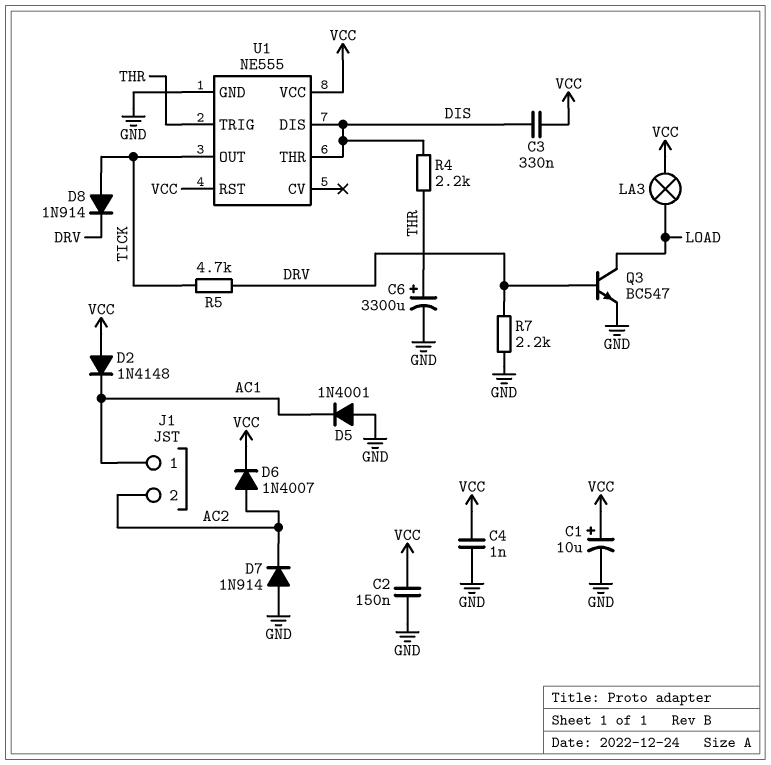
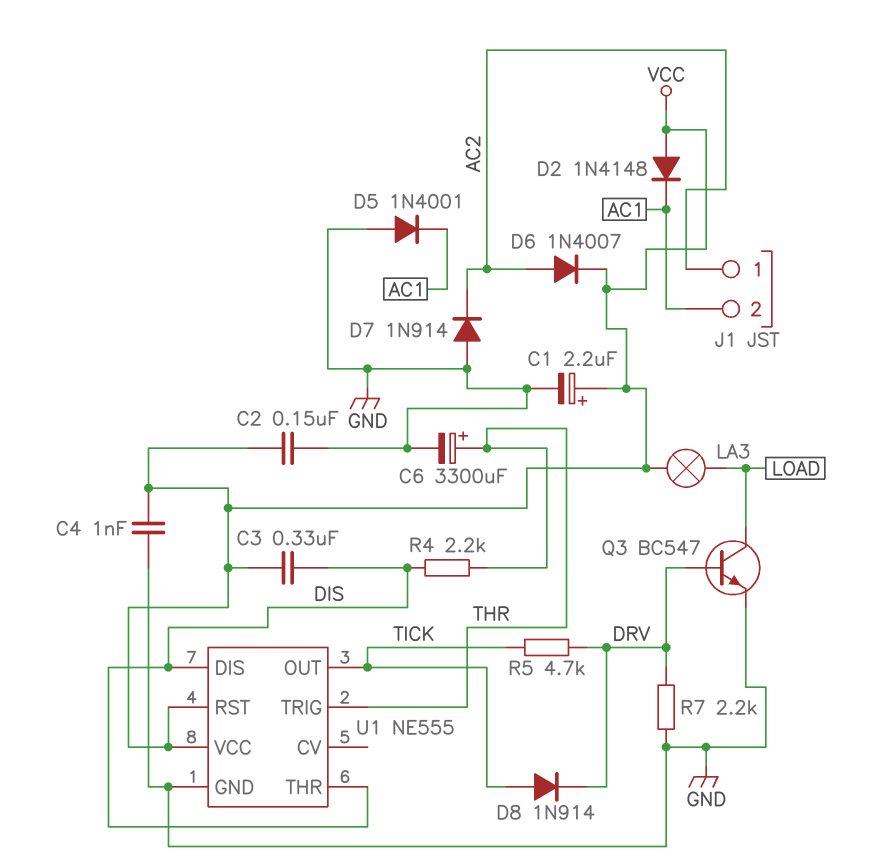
C1: 10uF (plus VCC, minus GND) -> 2.2uF (plus VCC, minus GND)
J1 pin 1: AC1 -> AC2
J1 pin 2: AC2 -> AC1

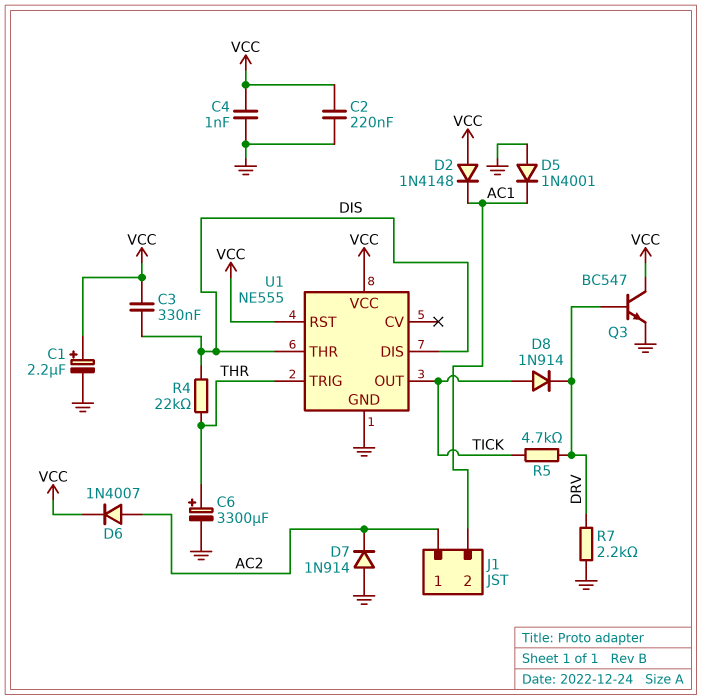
C2: 150nF (GND, VCC) -> 220nF (GND, VCC)
LA3: lamp (LOAD, VCC) -> none
Q3: NPN BC547 (B DRV, C LOAD, E GND) -> NPN BC547 (B DRV, C VCC, E GND)
R4: 2.2k (DIS, THR) -> 22k (DIS, THR)

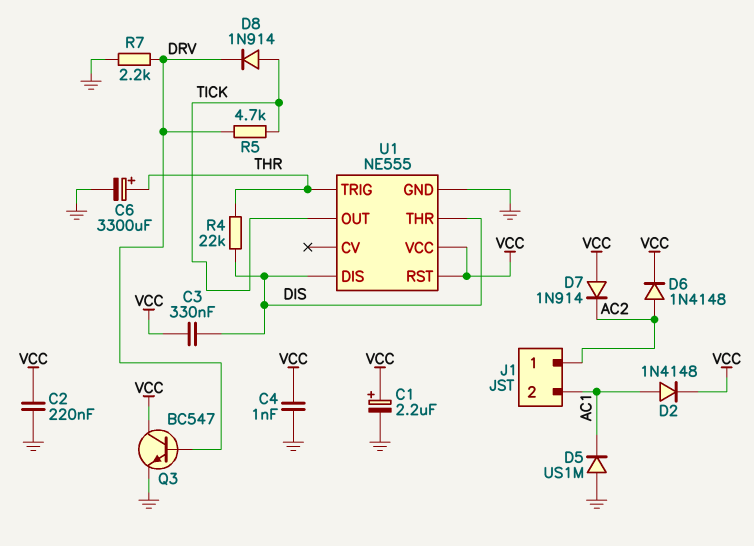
D2: diode 1N4148 (A VCC, K AC1) -> diode 1N4148 (A AC1, K VCC)
D5: diode 1N4001 (A GND, K AC1) -> diode US1M (A GND, K AC1)
D6: diode 1N4007 (A AC2, K VCC) -> diode 1N4148 (A AC2, K VCC)
D7: diode 1N914 (A GND, K AC2) -> diode 1N914 (A VCC, K AC2)

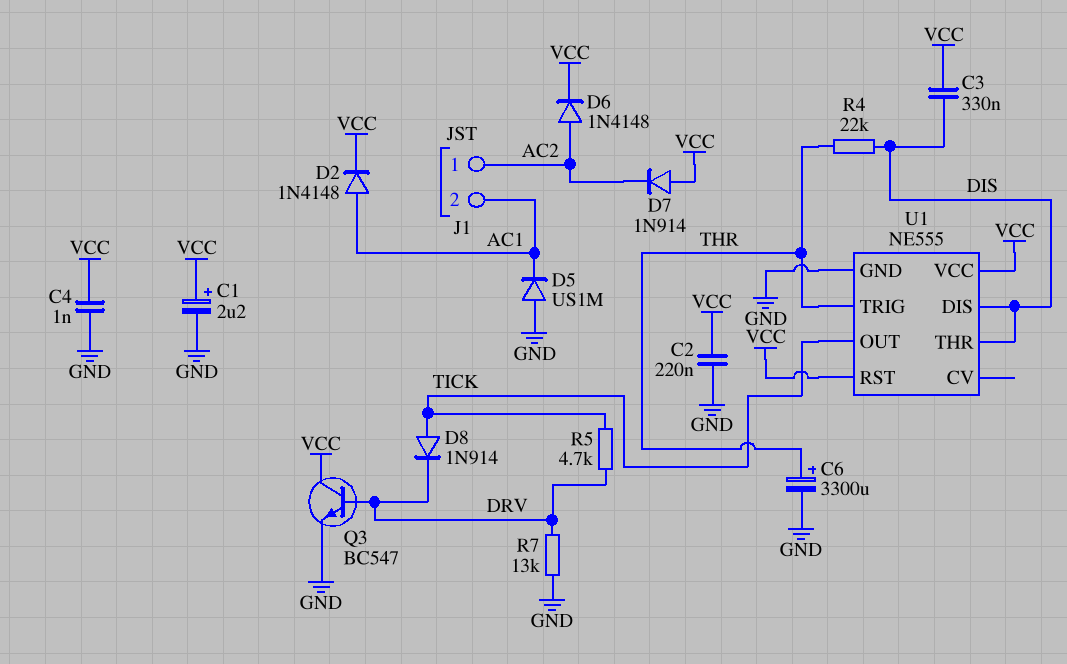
R7: 2.2k (DRV, GND) -> 13k (DRV, GND)

